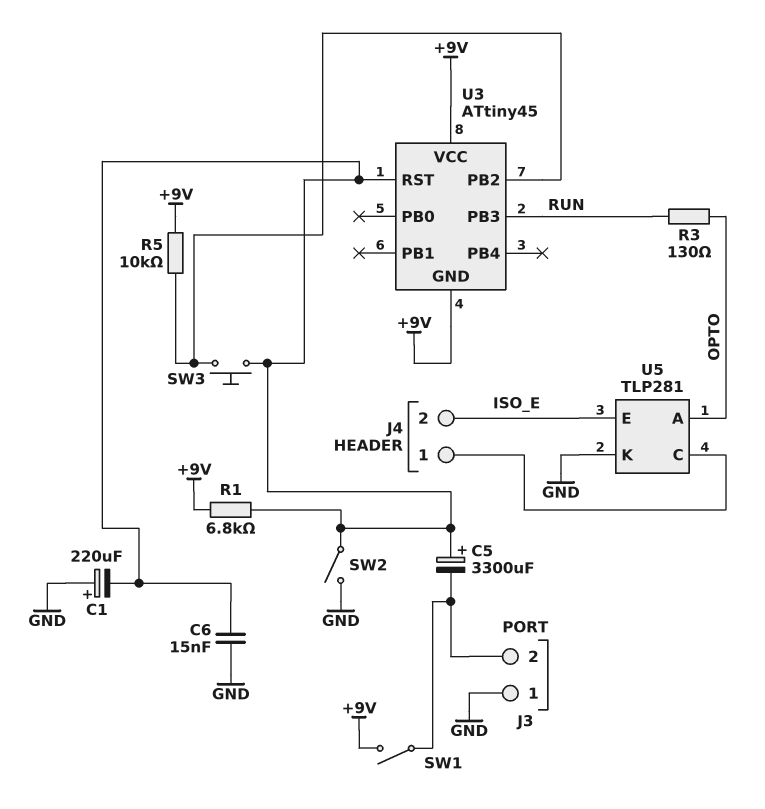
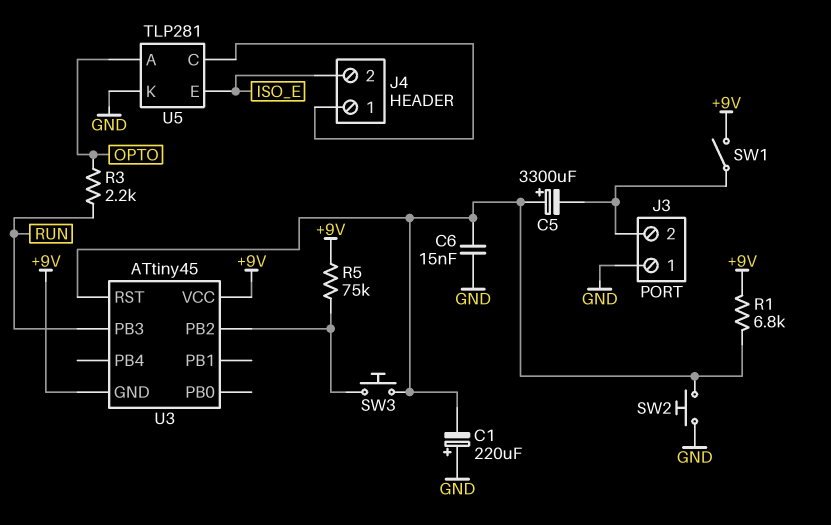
R3: 130 (OPTO, RUN) -> 2.2k (OPTO, RUN)
R5: 10k (+9V, U3/PB2) -> 75k (+9V, U3/PB2)
SW2: switch (GND, U3/RST) -> button (GND, U3/RST)

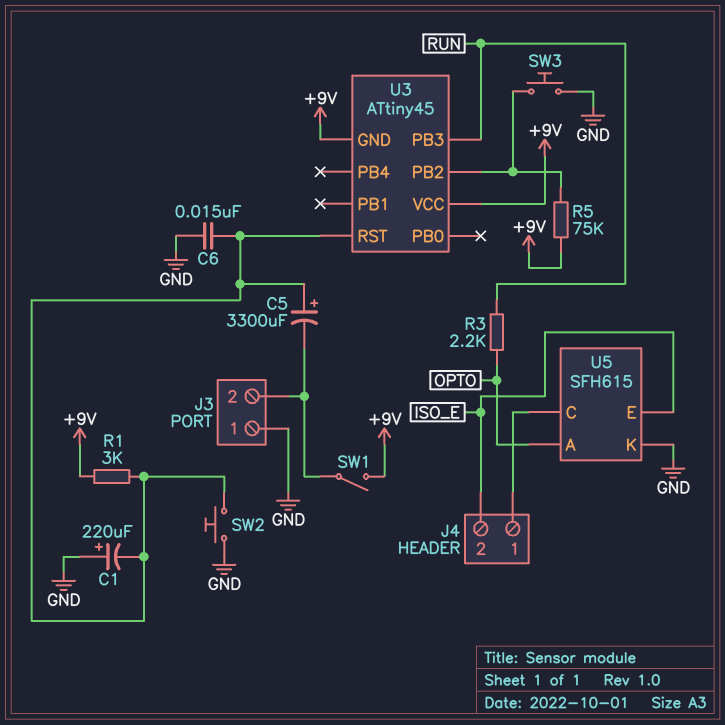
R1: 6.8k (+9V, U3/RST) -> 3k (+9V, U3/RST)
SW3: button (U3/PB2, U3/RST) -> button (GND, U3/PB2)
U5: TLP281 -> SFH615

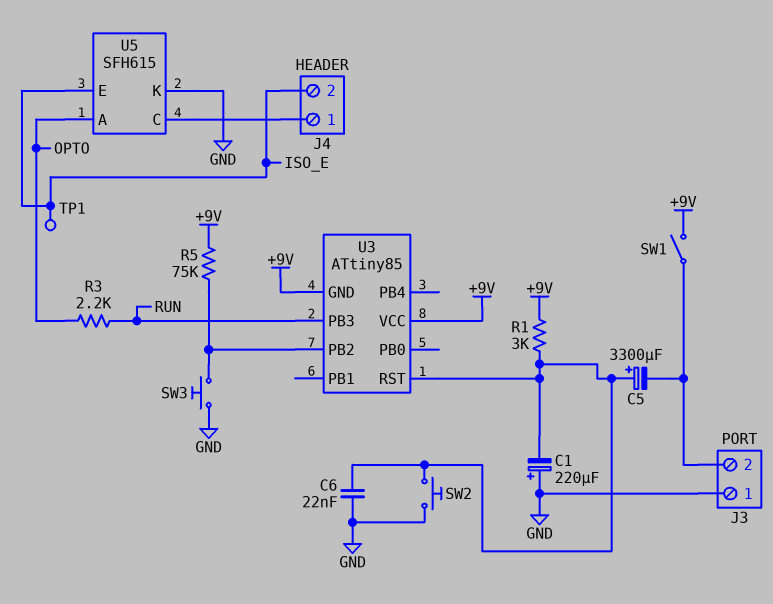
C6: 15nF (GND, U3/RST) -> 22nF (GND, U3/RST)
TP1: none -> test point (ISO_E)
U3: ATtiny45 -> ATtiny85

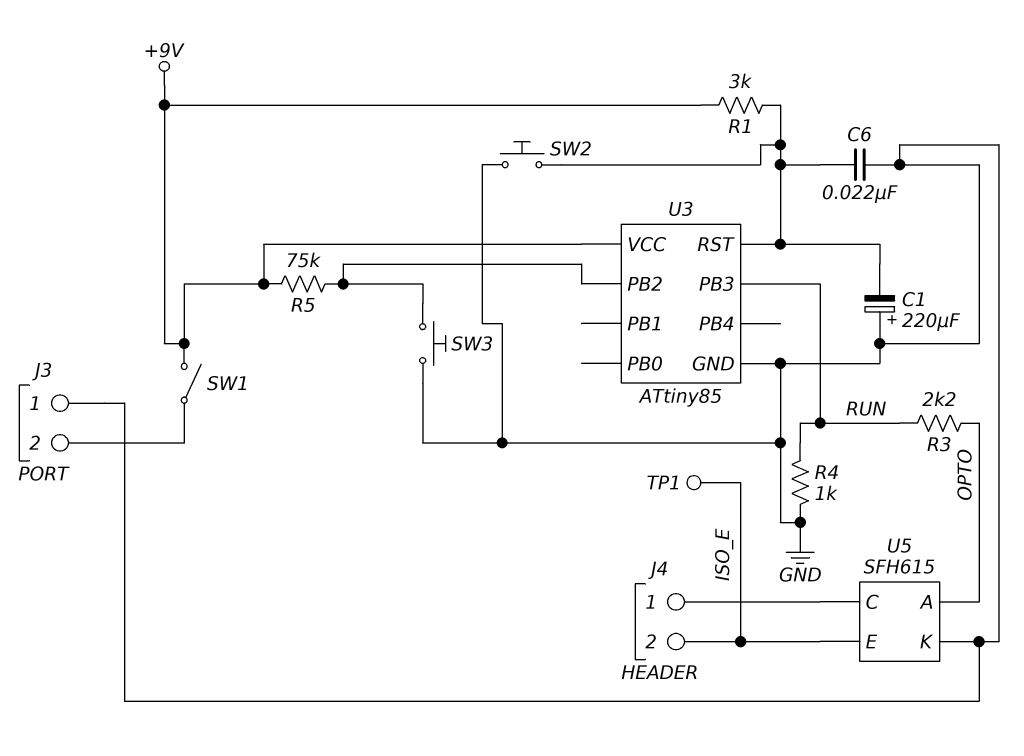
C5: 3300uF (plus U3/RST, minus J3/2) -> none
R4: none -> 1k (GND, RUN)
U3 pin GND: +9V -> GND

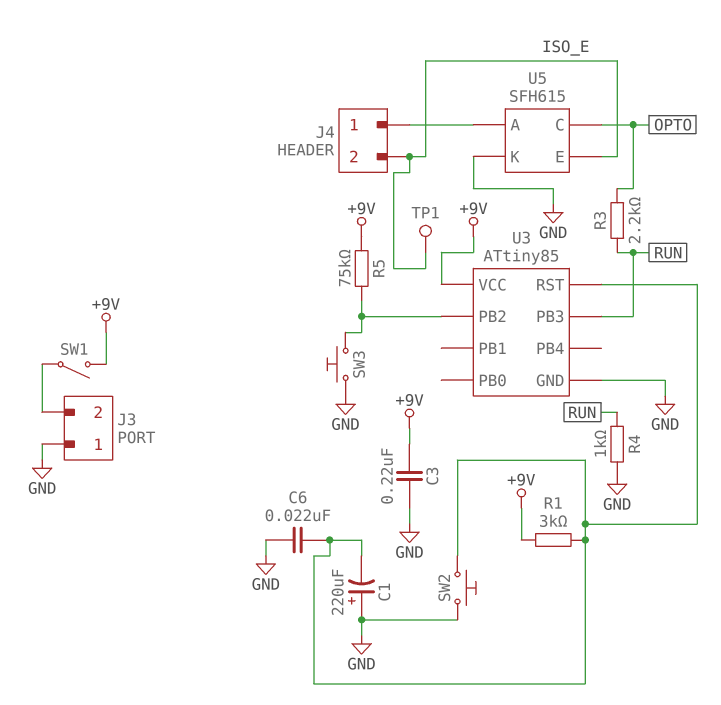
C3: none -> 220nF (+9V, GND)
U5 pin A: OPTO -> J4/1
U5 pin C: J4/1 -> OPTO

